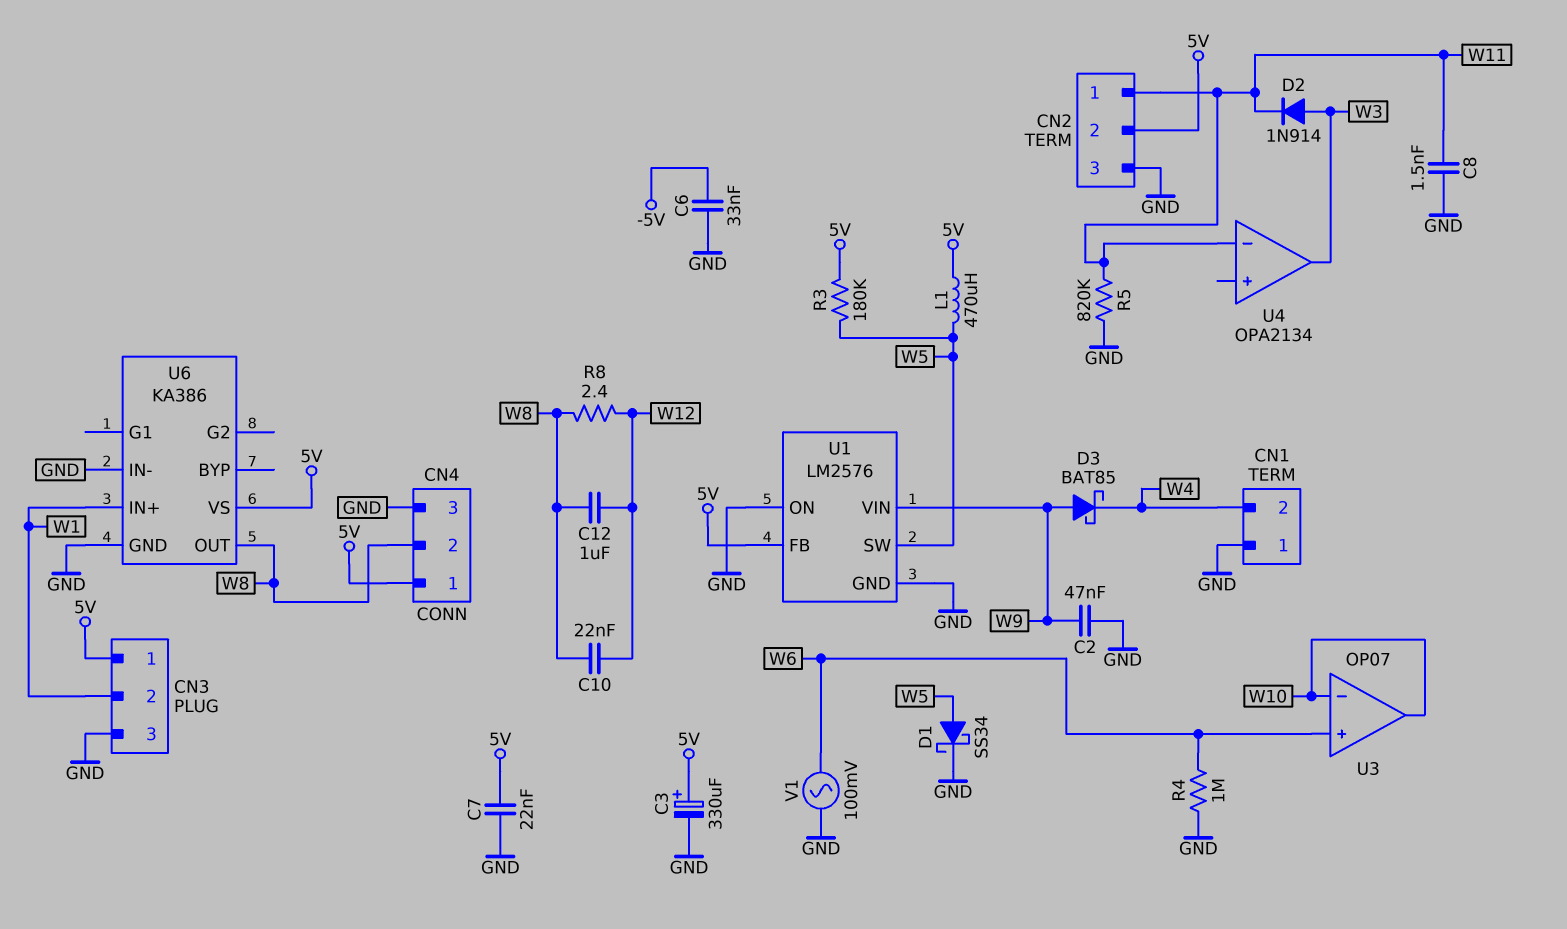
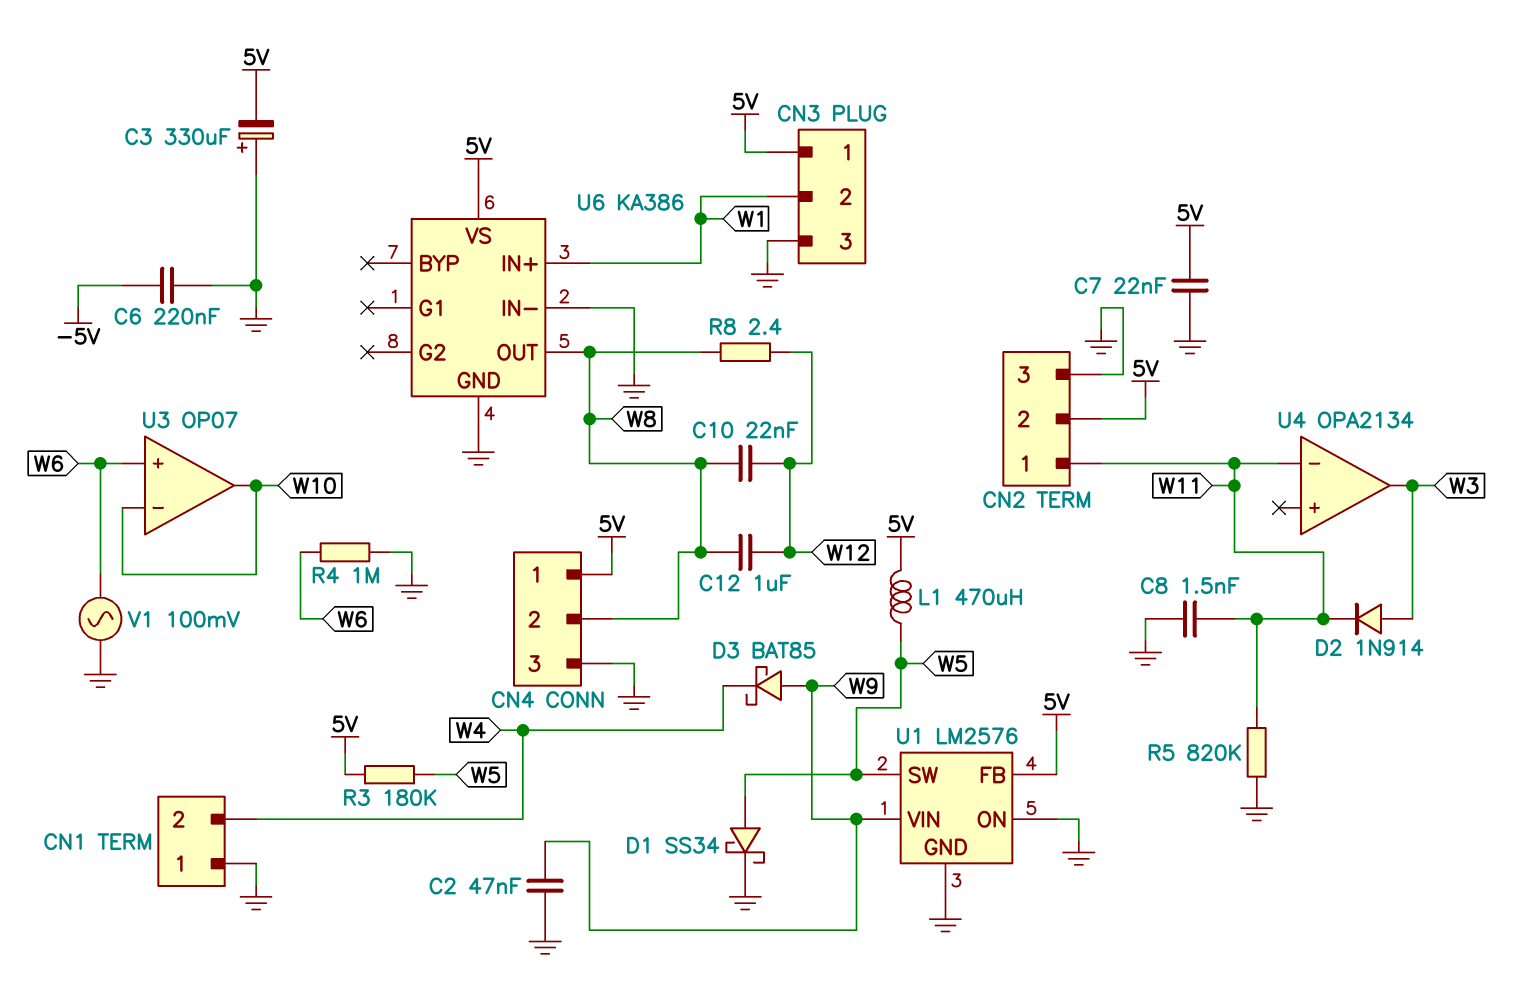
C3: 330uF (plus 5V, minus GND) -> 330uF (plus GND, minus 5V)
C6: 33nF (-5V, GND) -> 220nF (-5V, GND)

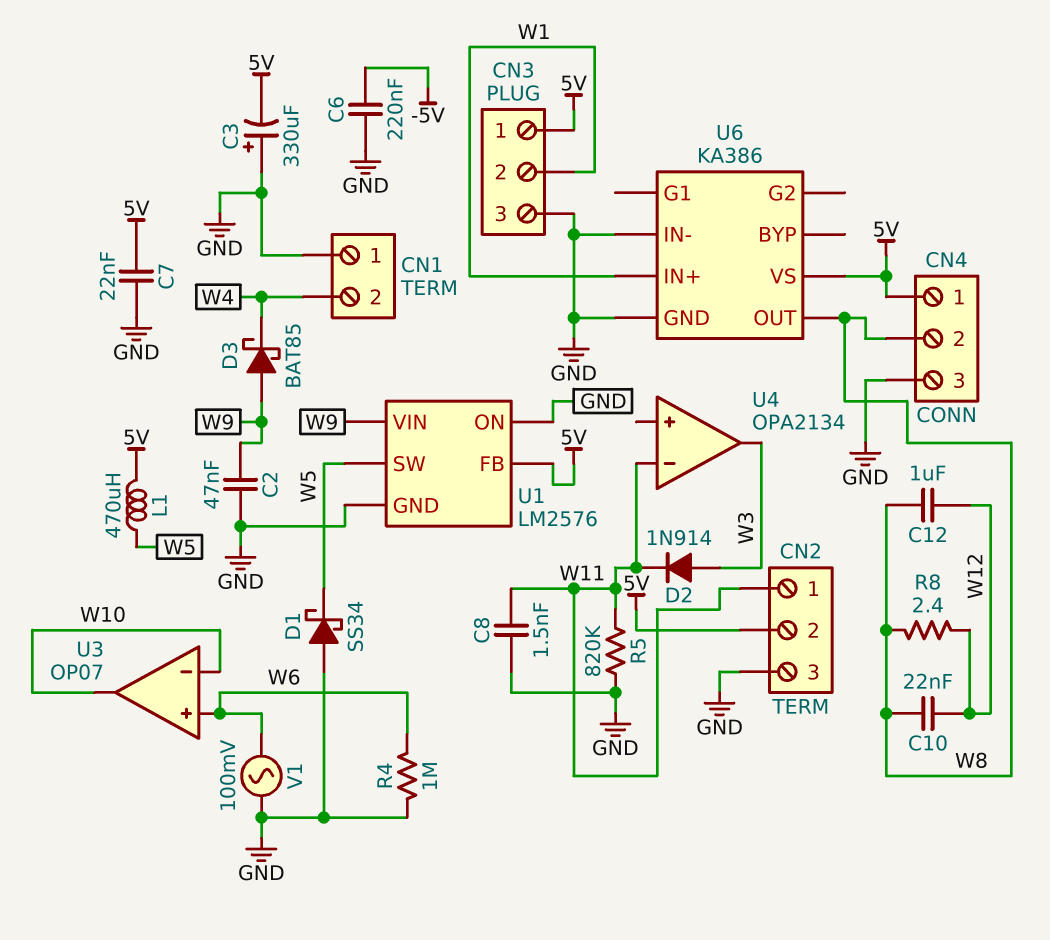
D1: schottky SS34 (A W5, K GND) -> schottky SS34 (A GND, K W5)
R3: 180k (5V, W5) -> none

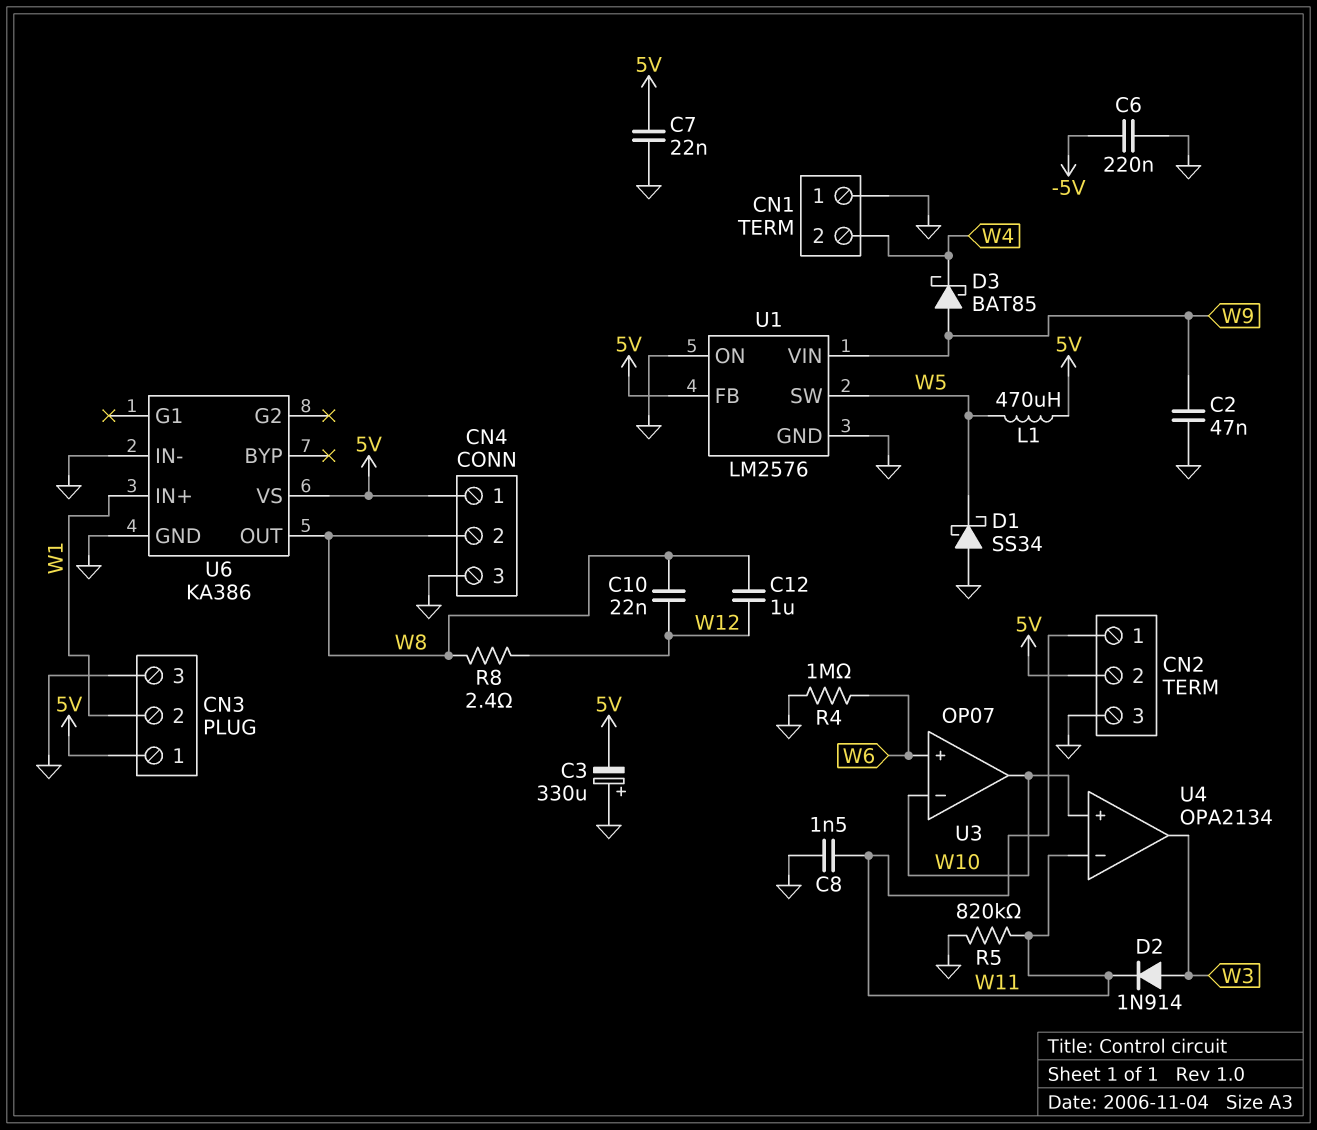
U4 pin in+: none -> W10
V1: AC 100mV (GND, W6) -> none

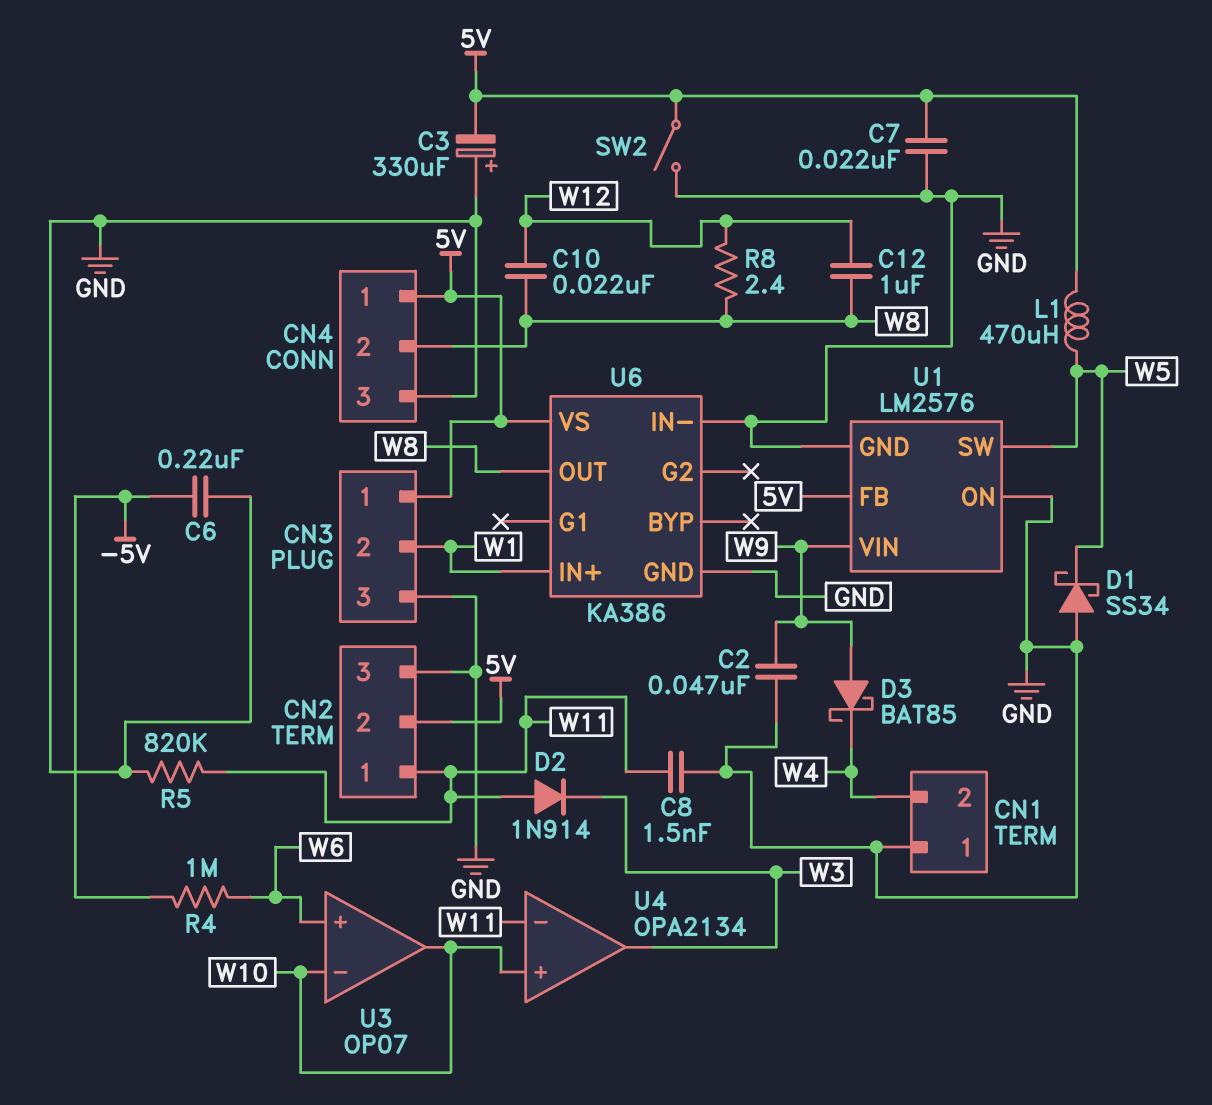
D2: diode 1N914 (A W3, K W11) -> diode 1N914 (A W11, K W3)
R4: 1M (GND, W6) -> 1M (-5V, W6)
SW2: none -> switch (5V, GND)

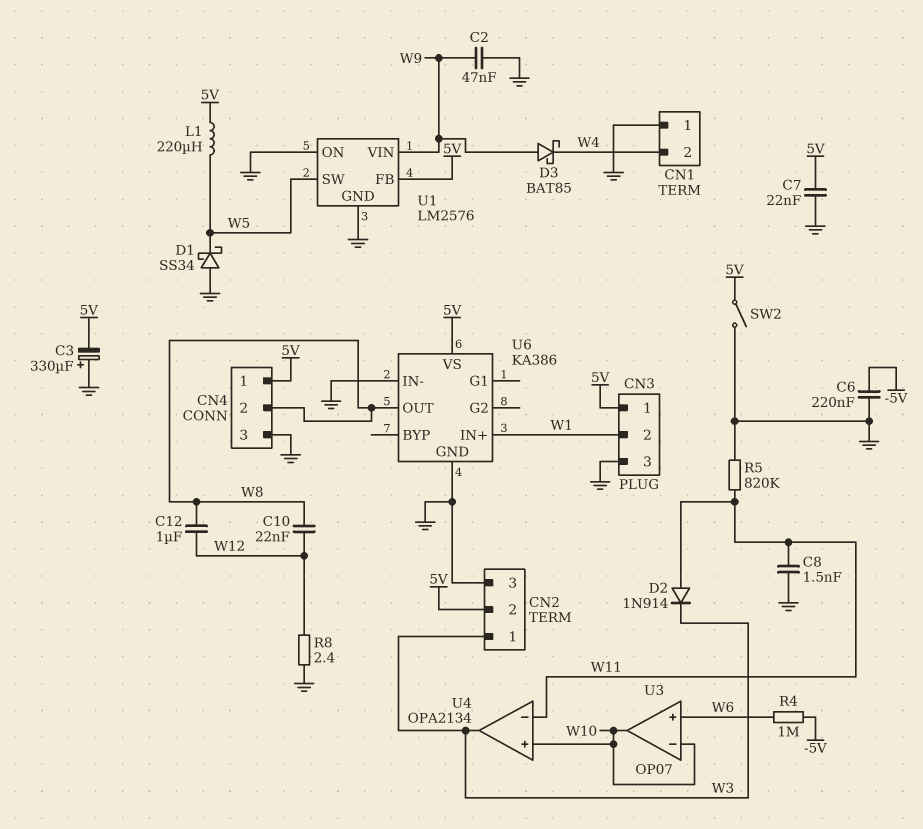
CN2 pin 1: W11 -> W3
L1: 470uH (5V, W5) -> 220uH (5V, W5)
R8: 2.4 (W8, W12) -> 2.4 (GND, W12)

